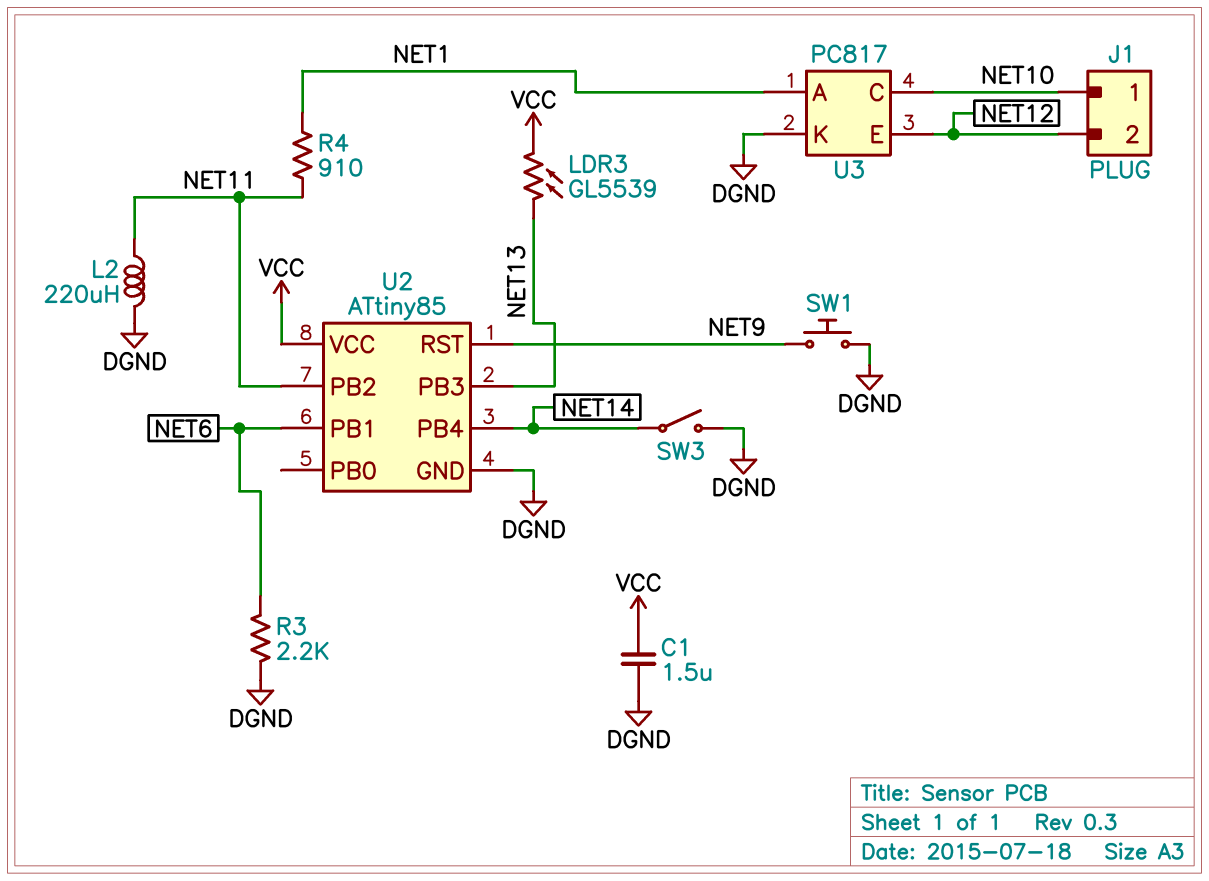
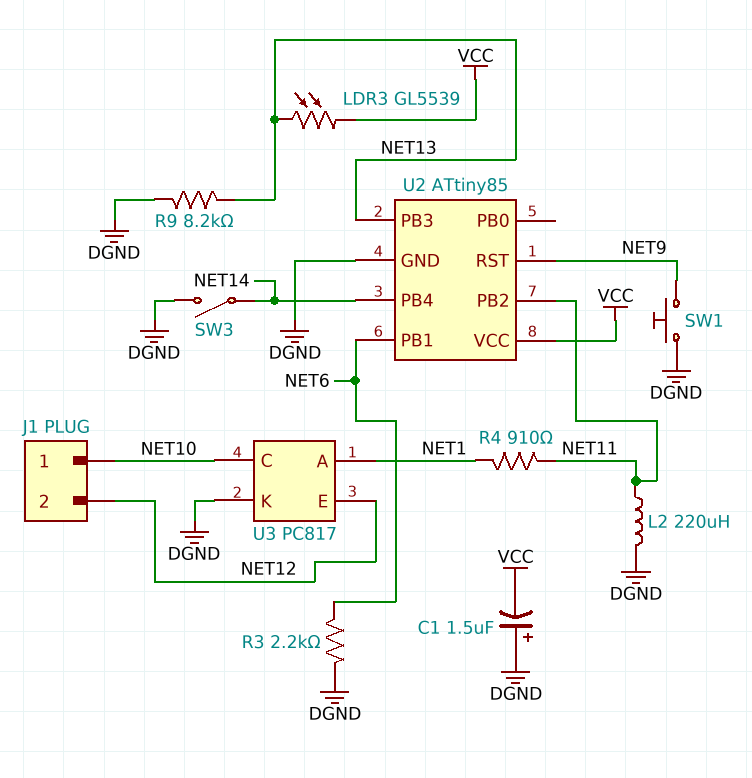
C1: 1.5uF (DGND, VCC) -> 1.5uF (plus DGND, minus VCC)
R9: none -> 8.2k (DGND, NET13)

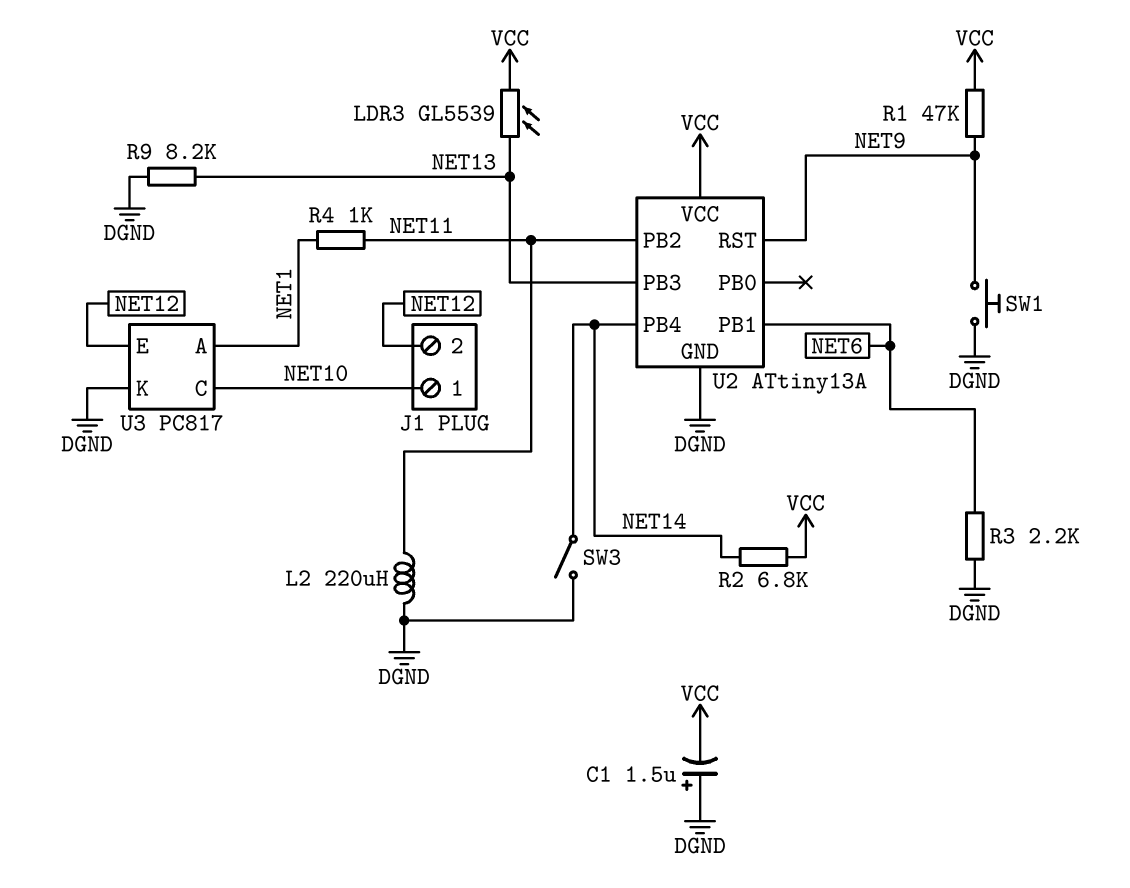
R1: none -> 47k (NET9, VCC)
R2: none -> 6.8k (NET14, VCC)
R4: 910 (NET1, NET11) -> 1k (NET1, NET11)
U2: ATtiny85 -> ATtiny13A

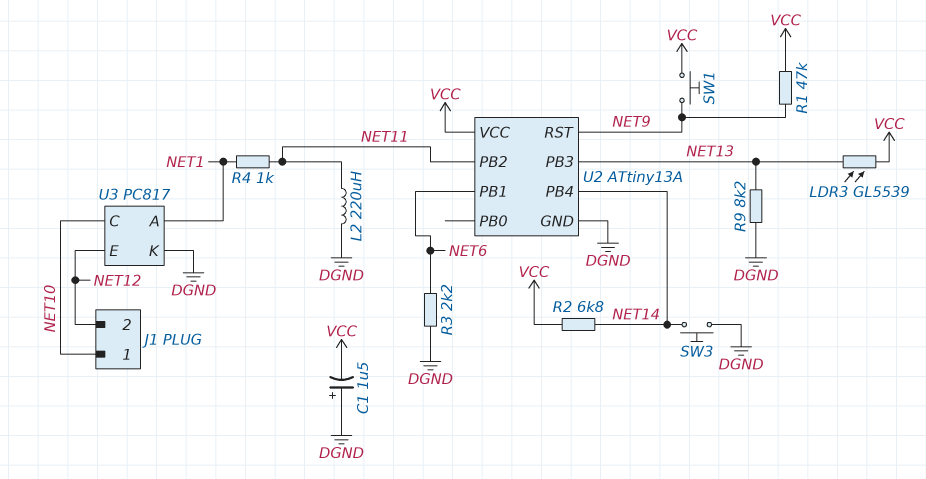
SW1: button (DGND, NET9) -> button (NET9, VCC)
SW3: switch (DGND, NET14) -> button (DGND, NET14)

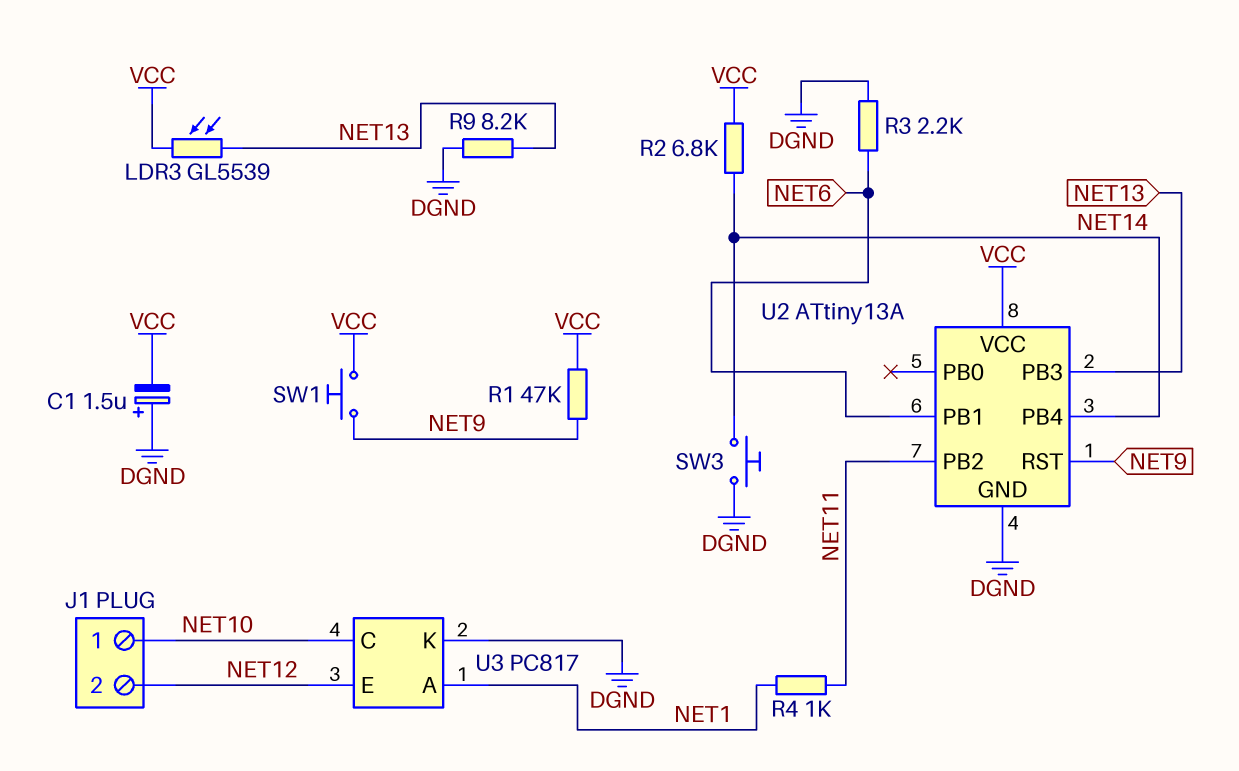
L2: 220uH (DGND, NET11) -> none

